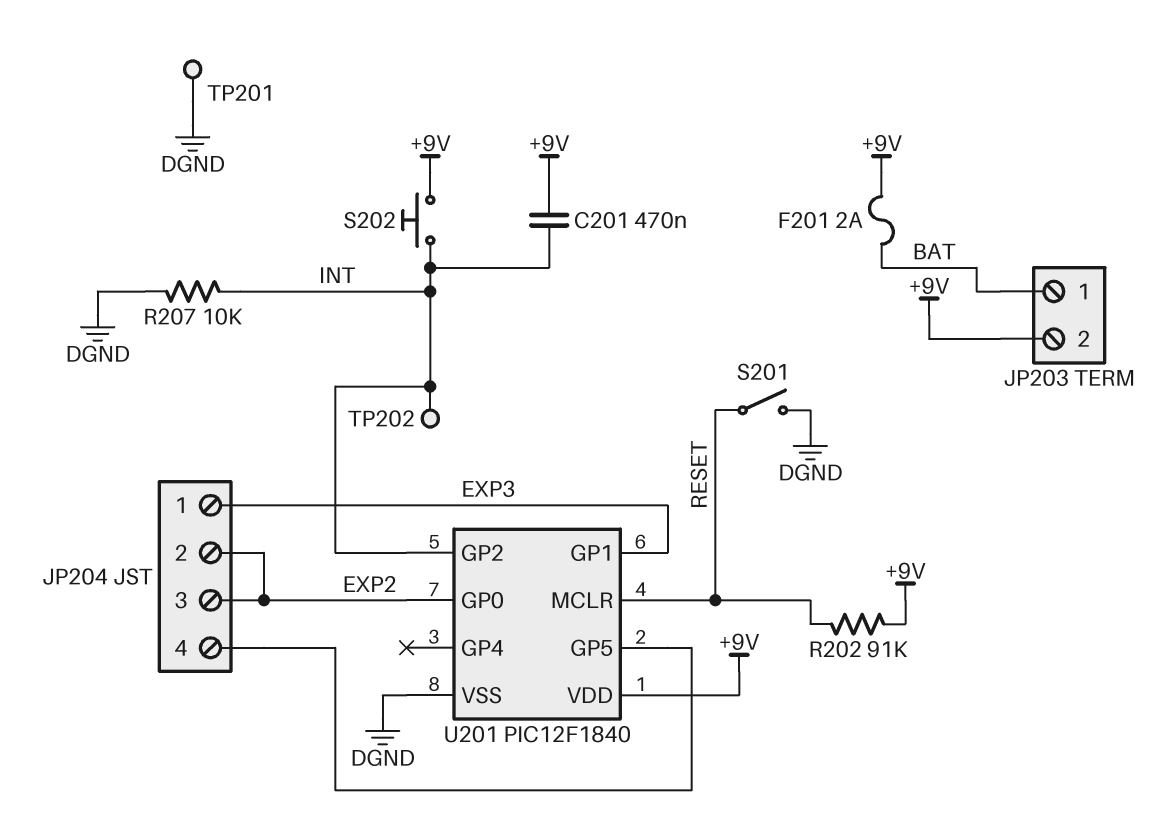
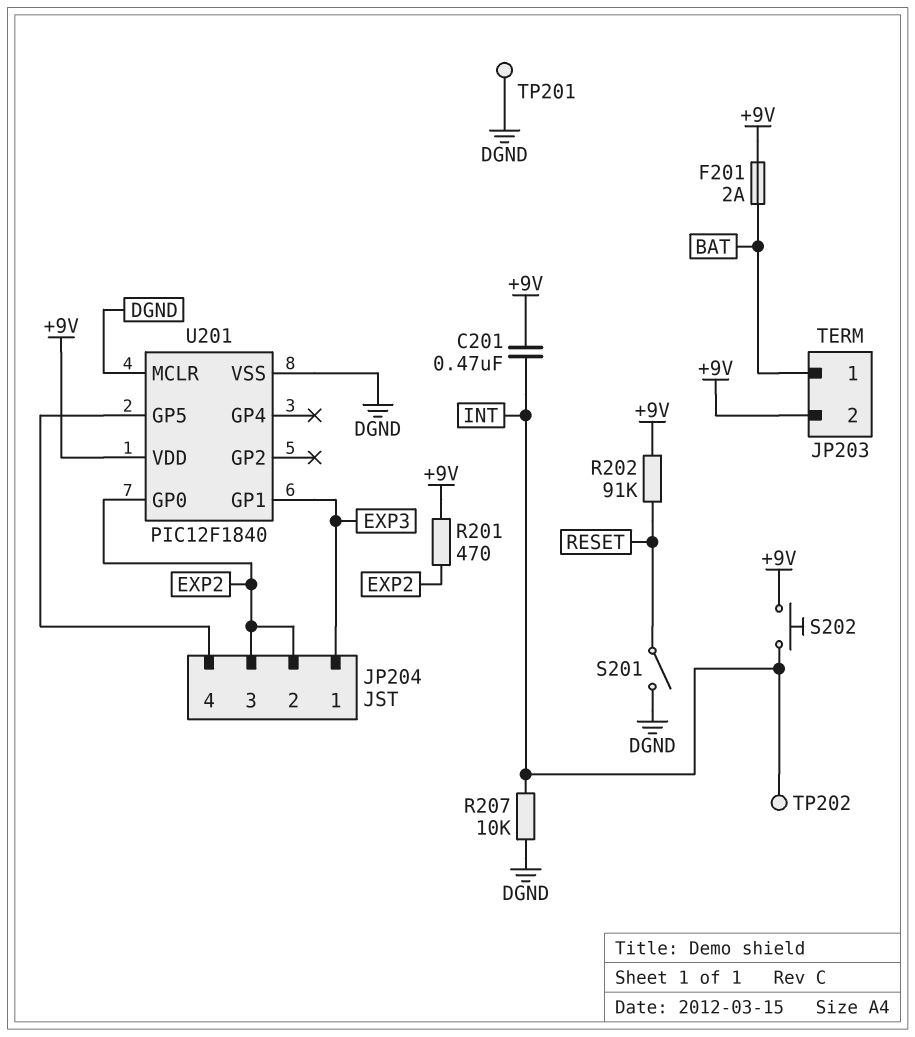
R201: none -> 470 (+9V, EXP2)
U201 pin GP2: INT -> none
U201 pin MCLR: RESET -> DGND

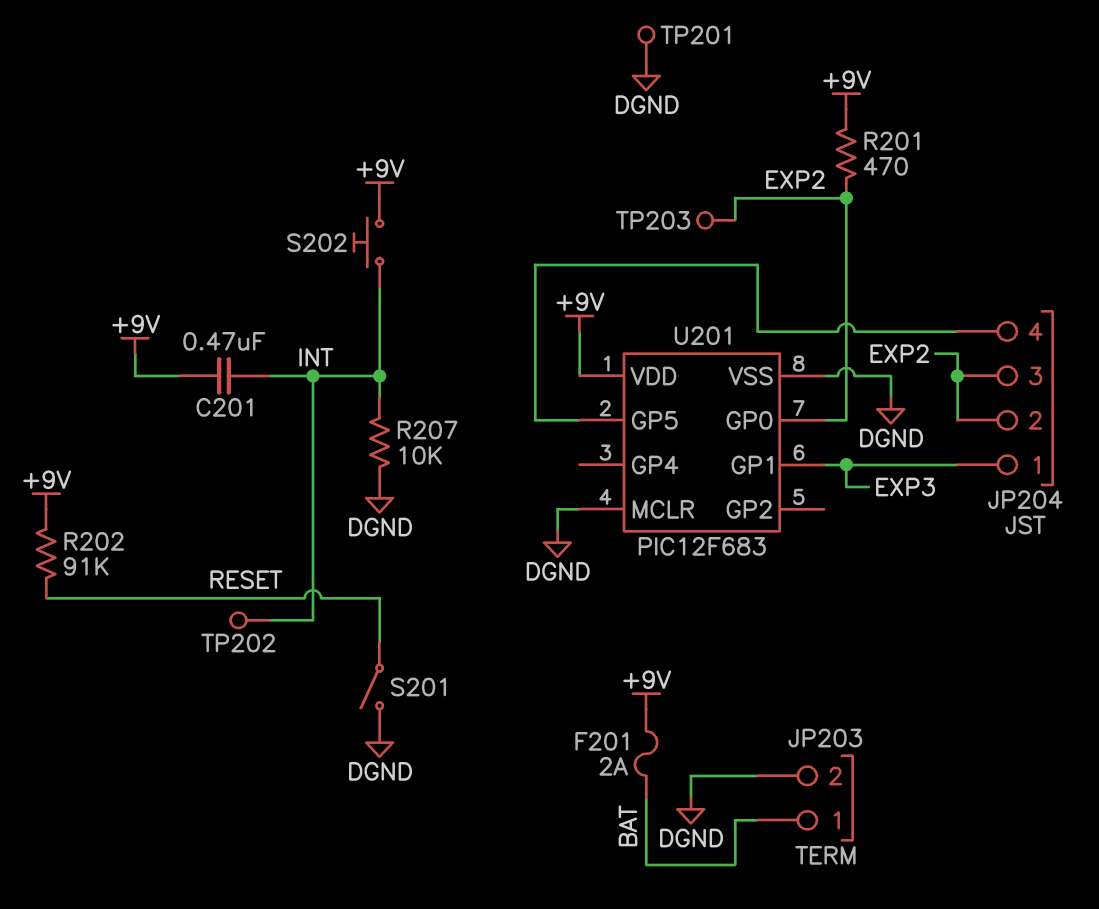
JP203 pin 2: +9V -> DGND
TP203: none -> test point (EXP2)
U201: PIC12F1840 -> PIC12F683

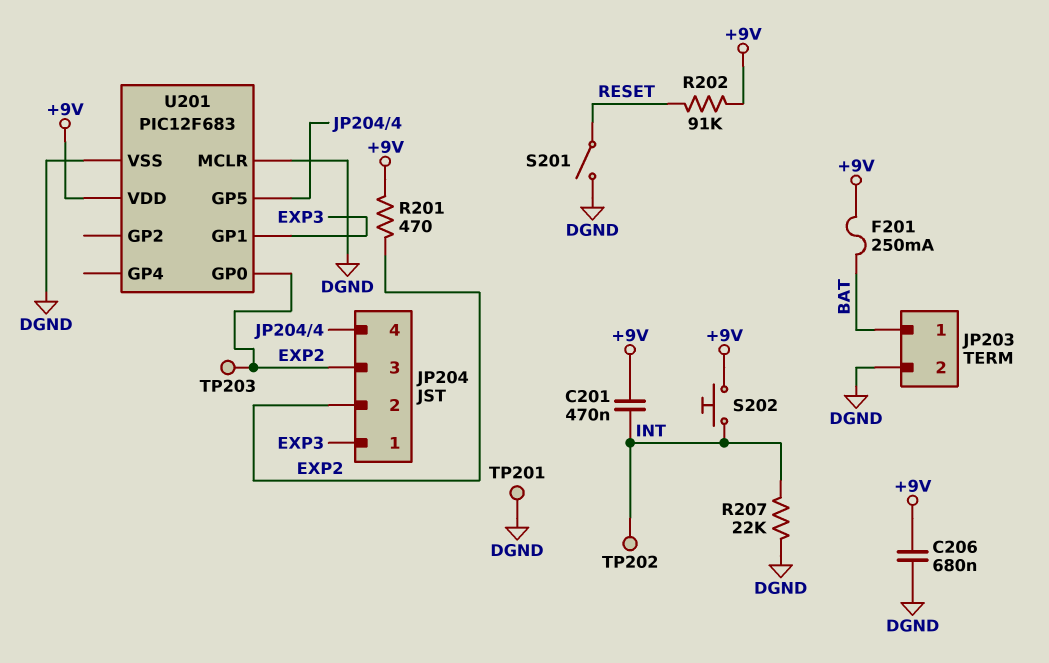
C206: none -> 680nF (+9V, DGND)
F201: 2A (+9V, BAT) -> 250mA (+9V, BAT)
R207: 10k (DGND, INT) -> 22k (DGND, INT)

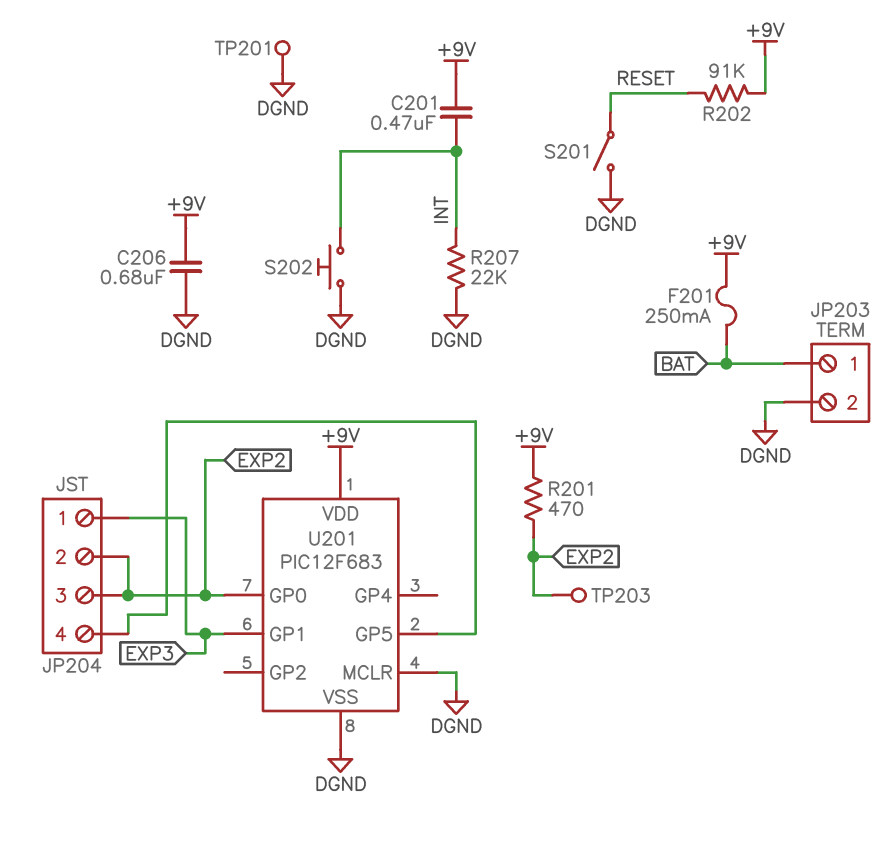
S202: button (+9V, INT) -> button (DGND, INT)
TP202: test point (INT) -> none

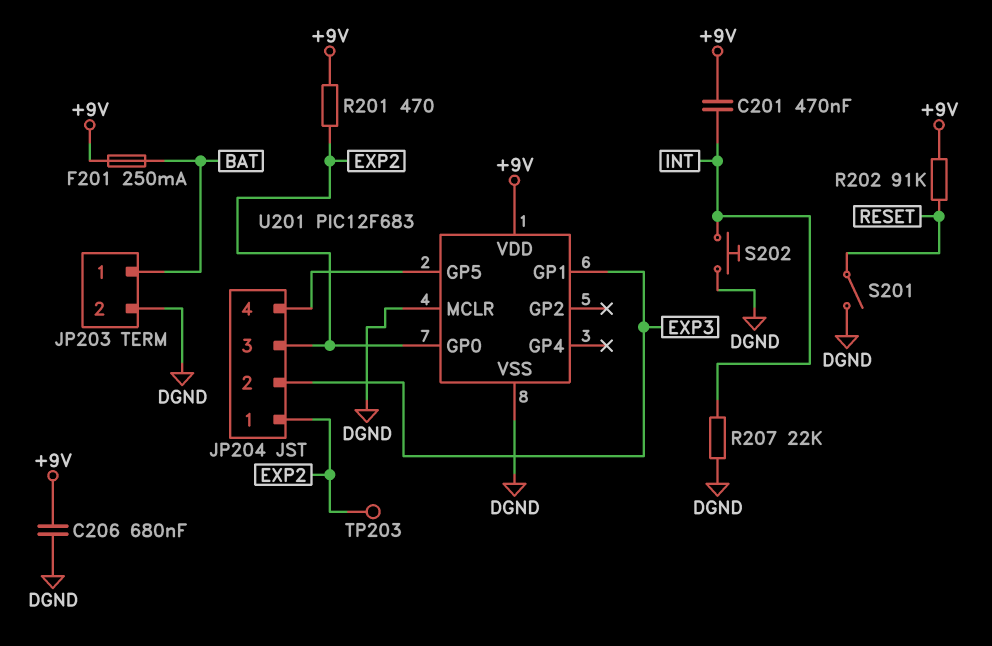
JP204 pin 1: EXP3 -> EXP2
JP204 pin 2: EXP2 -> EXP3
TP201: test point (DGND) -> none

